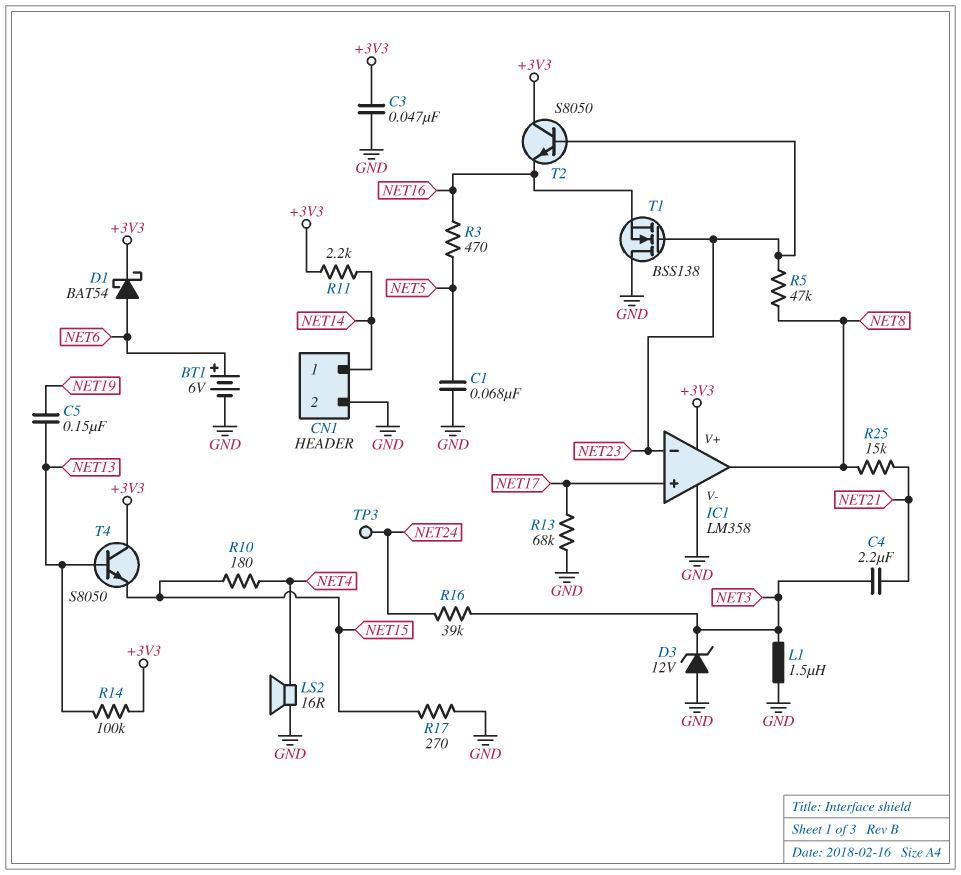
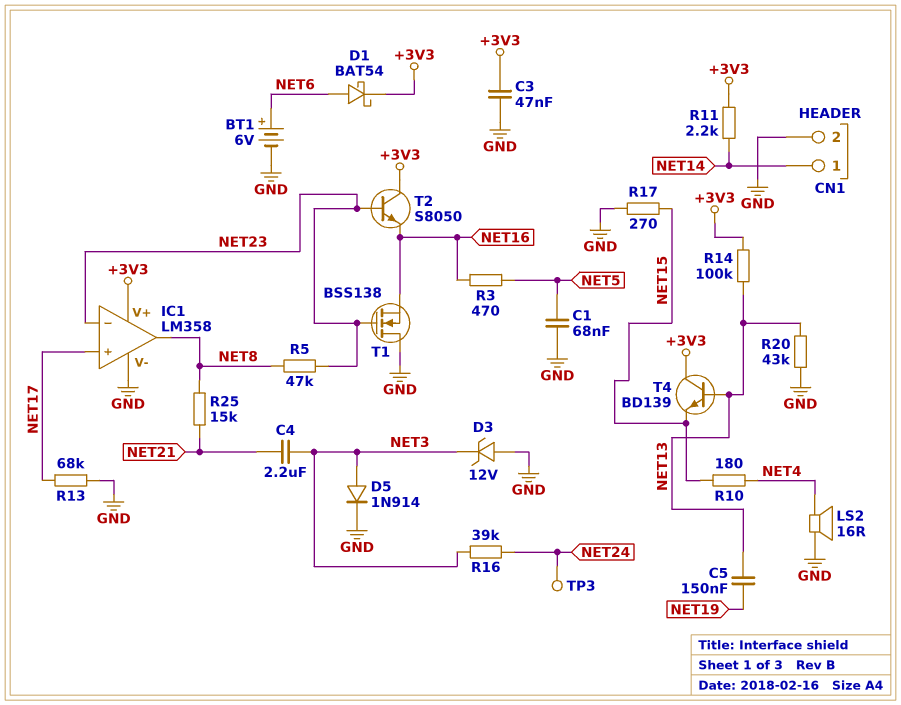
D5: none -> diode 1N914 (A NET3, K GND)
L1: 1.5uH (GND, NET3) -> none
R20: none -> 43k (GND, NET13)
T4: NPN S8050 (B NET13, C +3V3, E NET15) -> NPN BD139 (B NET13, C +3V3, E NET15)

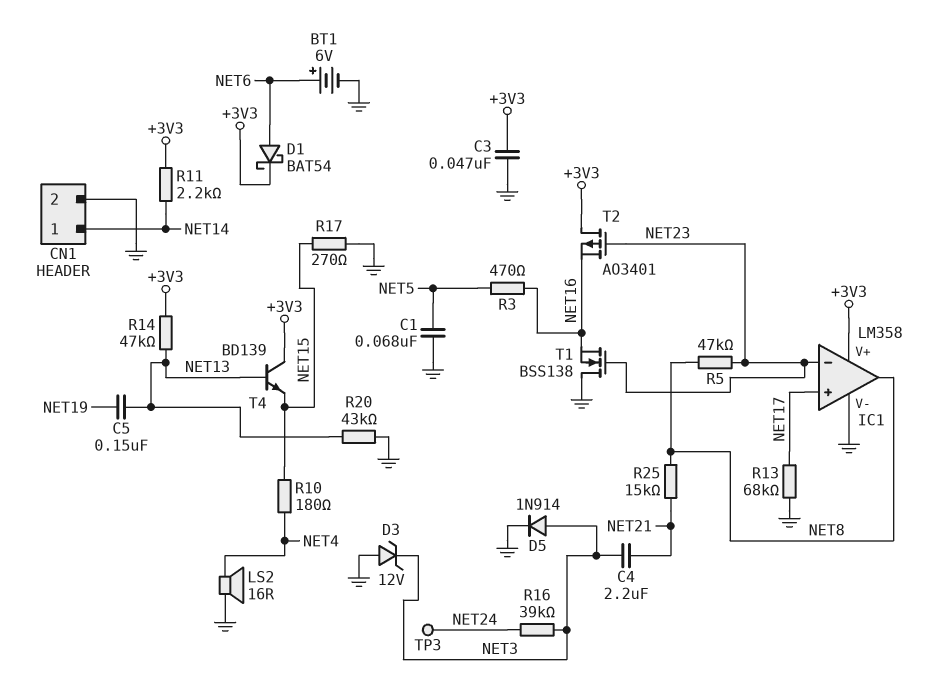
R14: 100k (+3V3, NET13) -> 47k (+3V3, NET13)
T2: NPN S8050 (B NET23, C +3V3, E NET16) -> PMOS AO3401 (G NET23, D +3V3, S NET16)

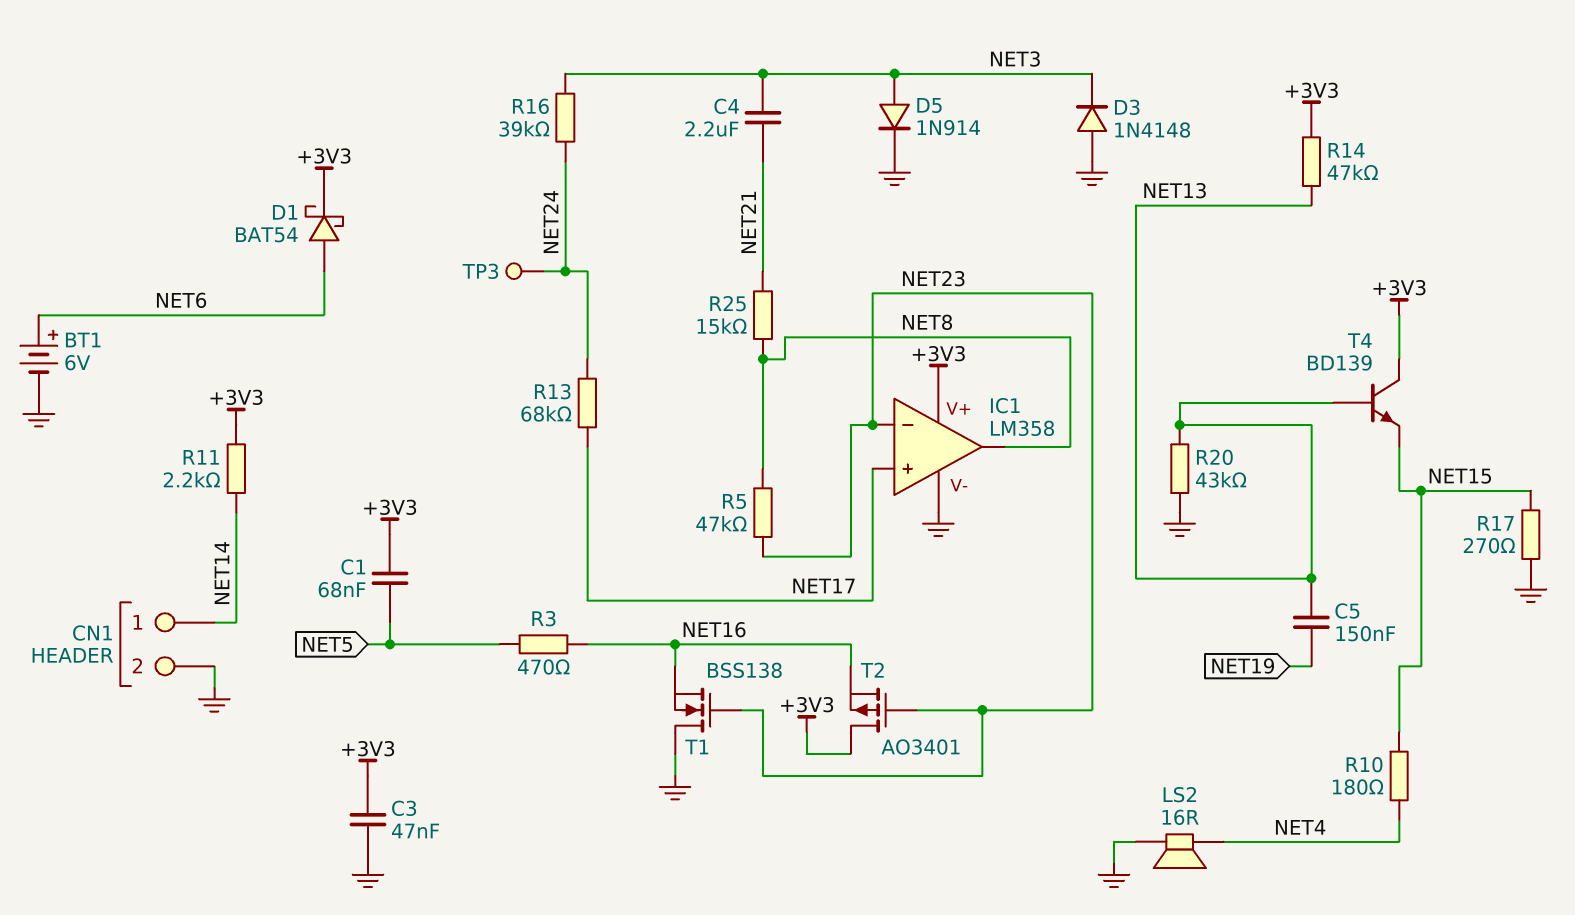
C1: 68nF (GND, NET5) -> 68nF (+3V3, NET5)
D3: zener 12V (A GND, K NET3) -> diode 1N4148 (A GND, K NET3)
R13: 68k (GND, NET17) -> 68k (NET17, NET24)

